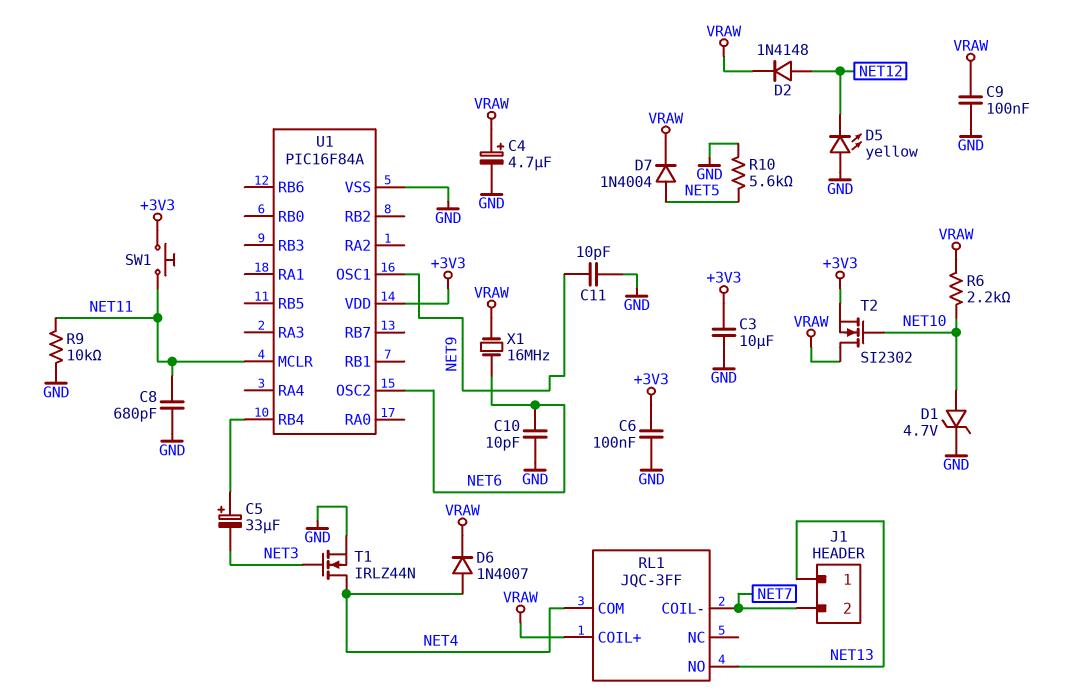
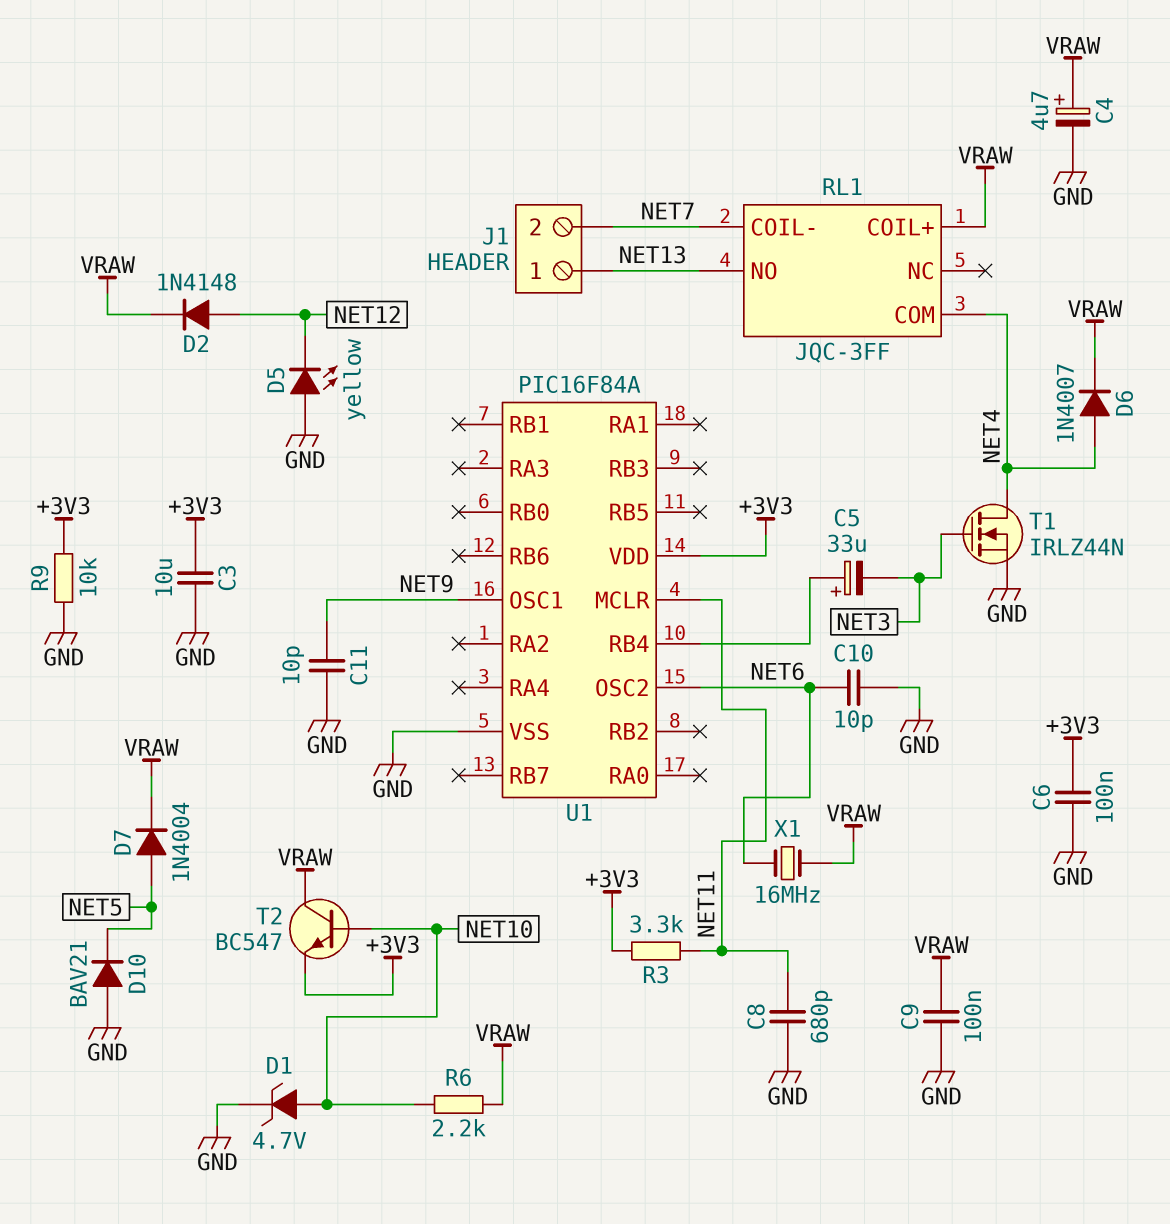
D10: none -> diode BAV21 (A GND, K NET5)
R3: none -> 3.3k (+3V3, NET11)
R9: 10k (GND, NET11) -> 10k (+3V3, GND)
R10: 5.6k (GND, NET5) -> none
SW1: button (+3V3, NET11) -> none
T2: NMOS SI2302 (G NET10, D VRAW, S +3V3) -> NPN BC547 (B NET10, C VRAW, E +3V3)

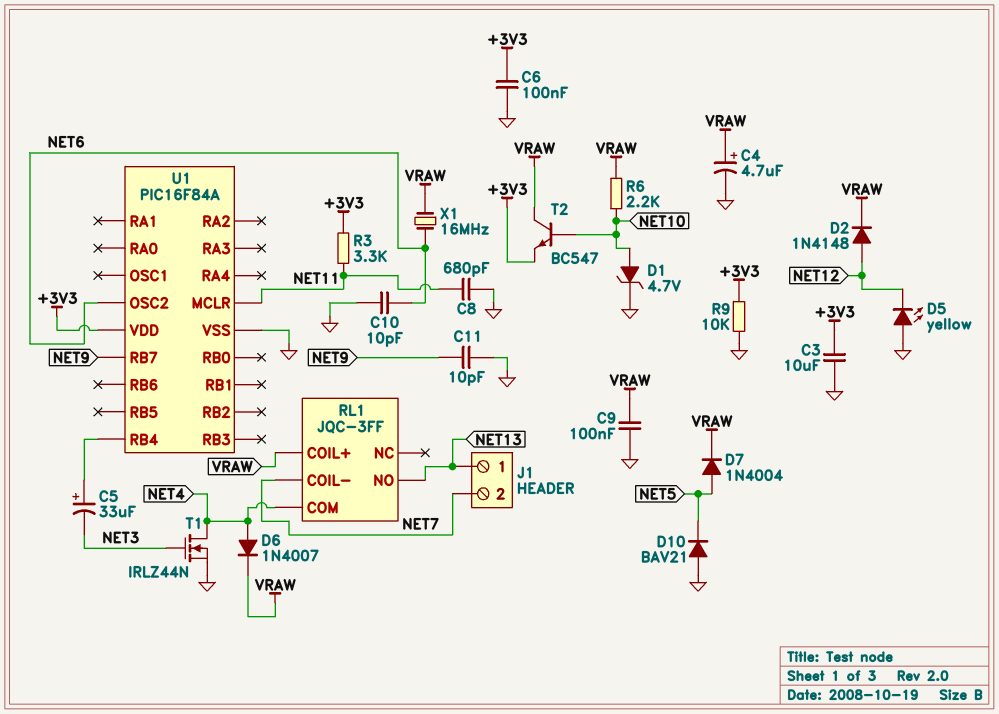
U1 pin OSC1: NET9 -> none
U1 pin RB7: none -> NET9

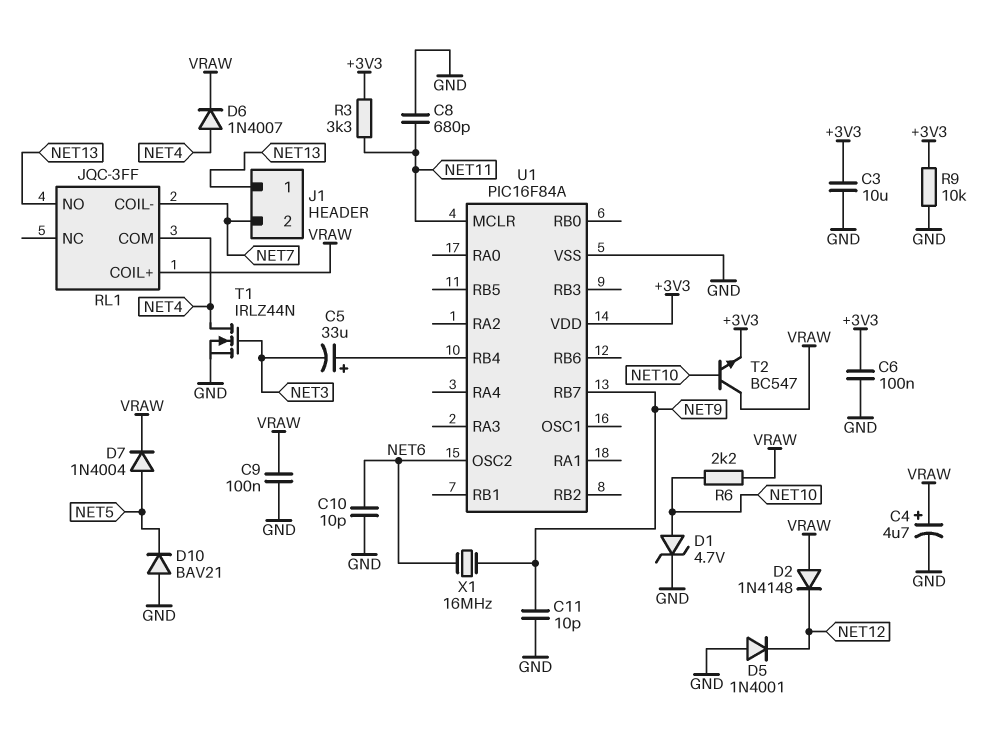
D2: diode 1N4148 (A NET12, K VRAW) -> diode 1N4148 (A VRAW, K NET12)
D5: LED yellow (A GND, K NET12) -> diode 1N4001 (A GND, K NET12)
X1: 16MHz (NET6, VRAW) -> 16MHz (NET6, NET9)

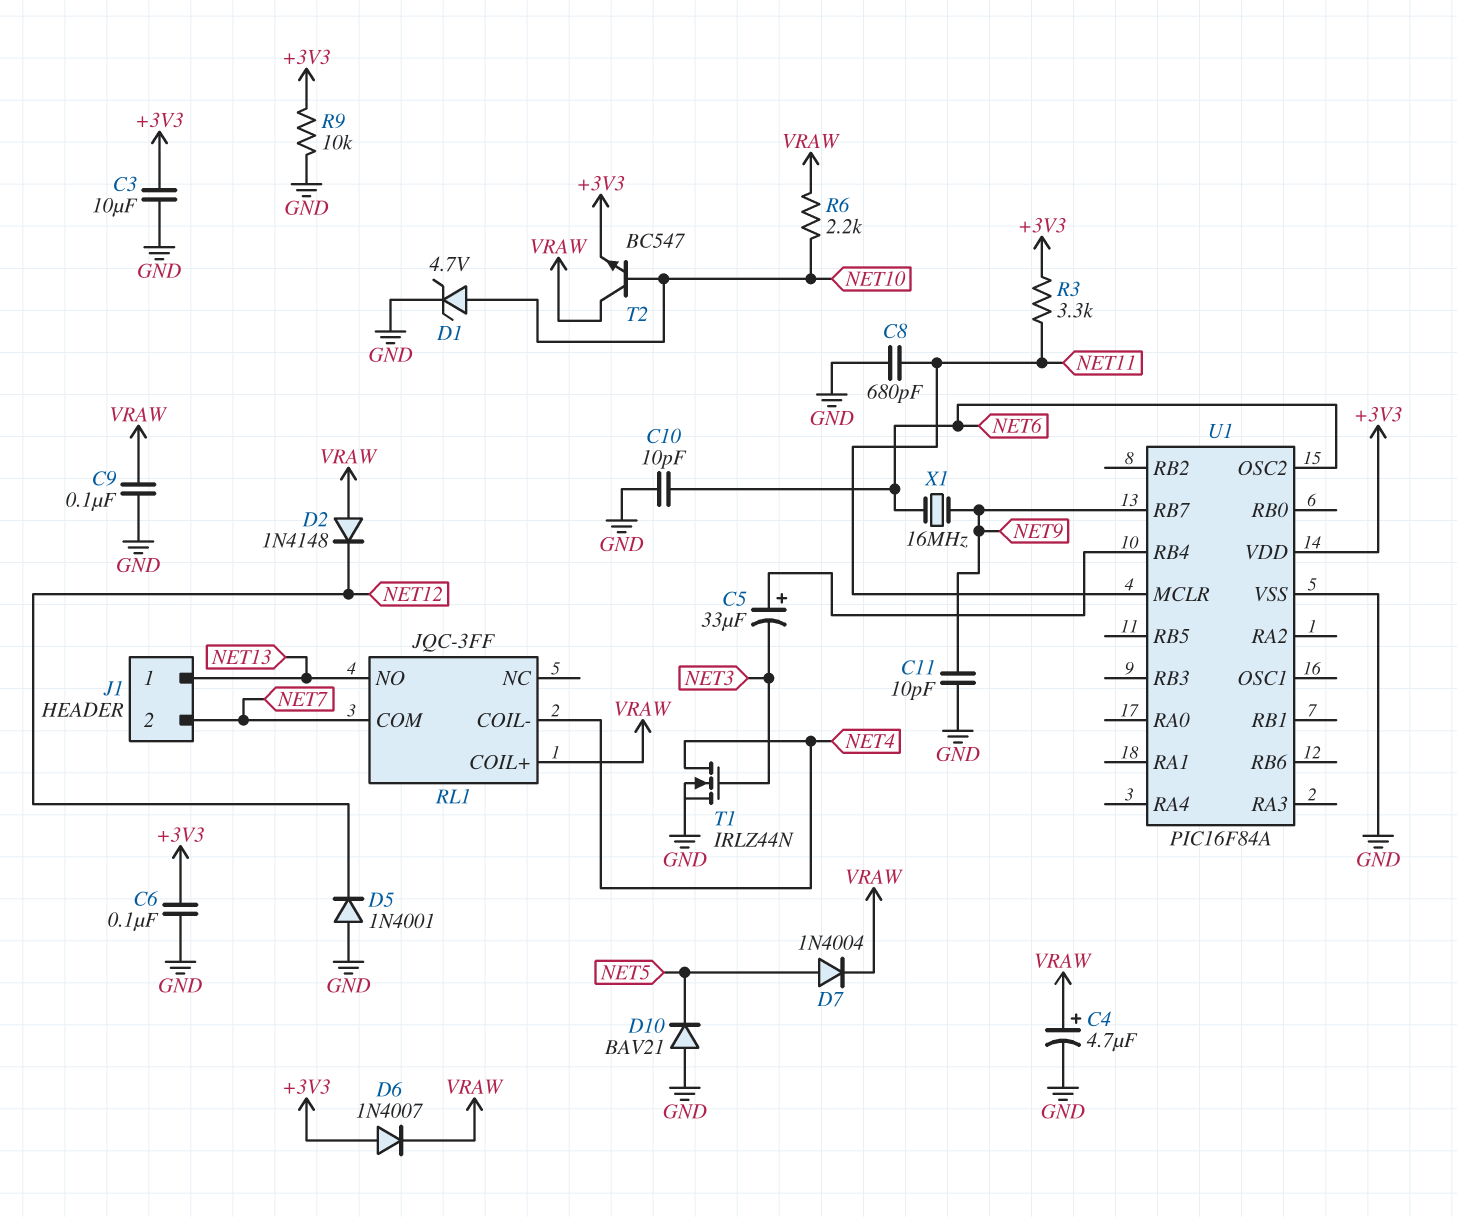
D6: diode 1N4007 (A NET4, K VRAW) -> diode 1N4007 (A +3V3, K VRAW)
RL1 pin COIL-: NET7 -> NET4
RL1 pin COM: NET4 -> NET7

